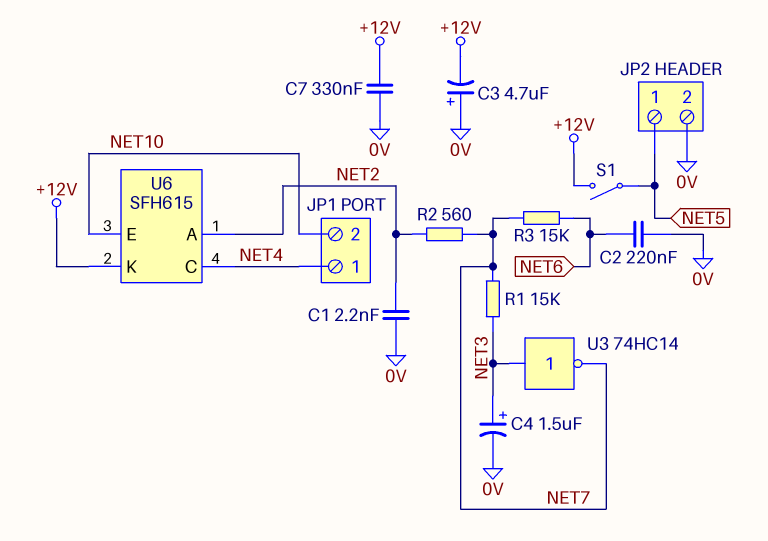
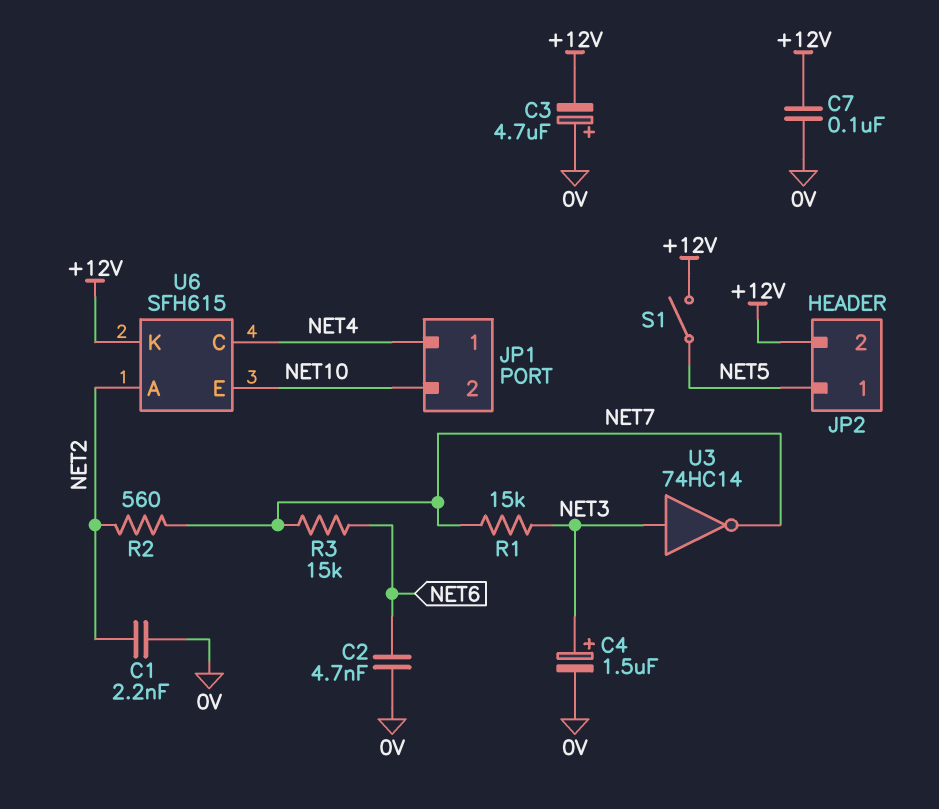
C2: 220nF (0V, NET6) -> 4.7nF (0V, NET6)
C7: 330nF (+12V, 0V) -> 100nF (+12V, 0V)
JP2 pin 2: 0V -> +12V

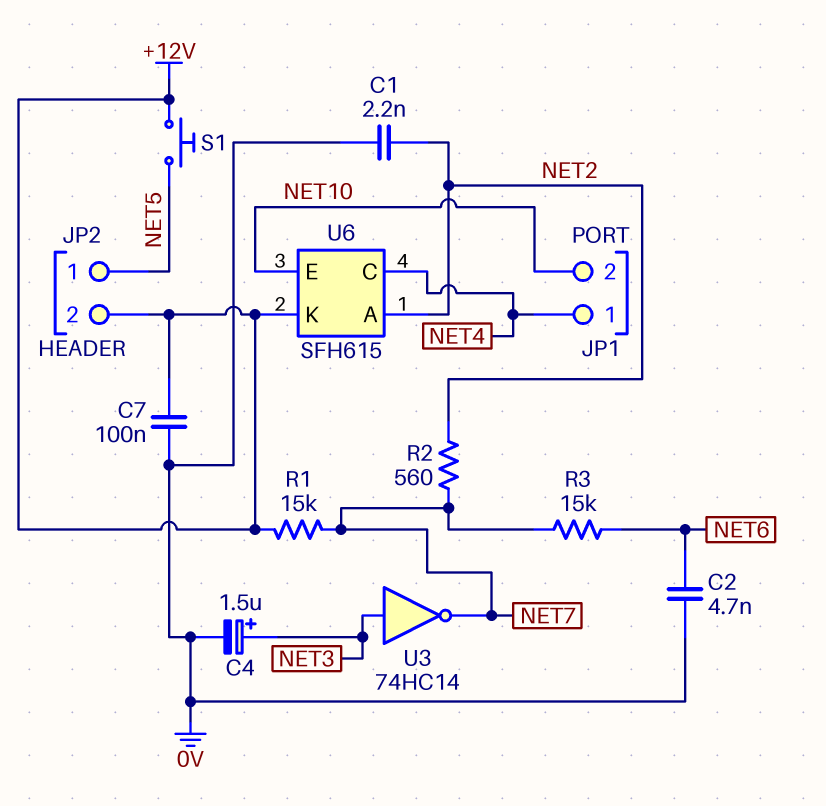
C3: 4.7uF (plus 0V, minus +12V) -> none
R1: 15k (NET3, NET7) -> 15k (+12V, NET7)
S1: switch (+12V, NET5) -> button (+12V, NET5)

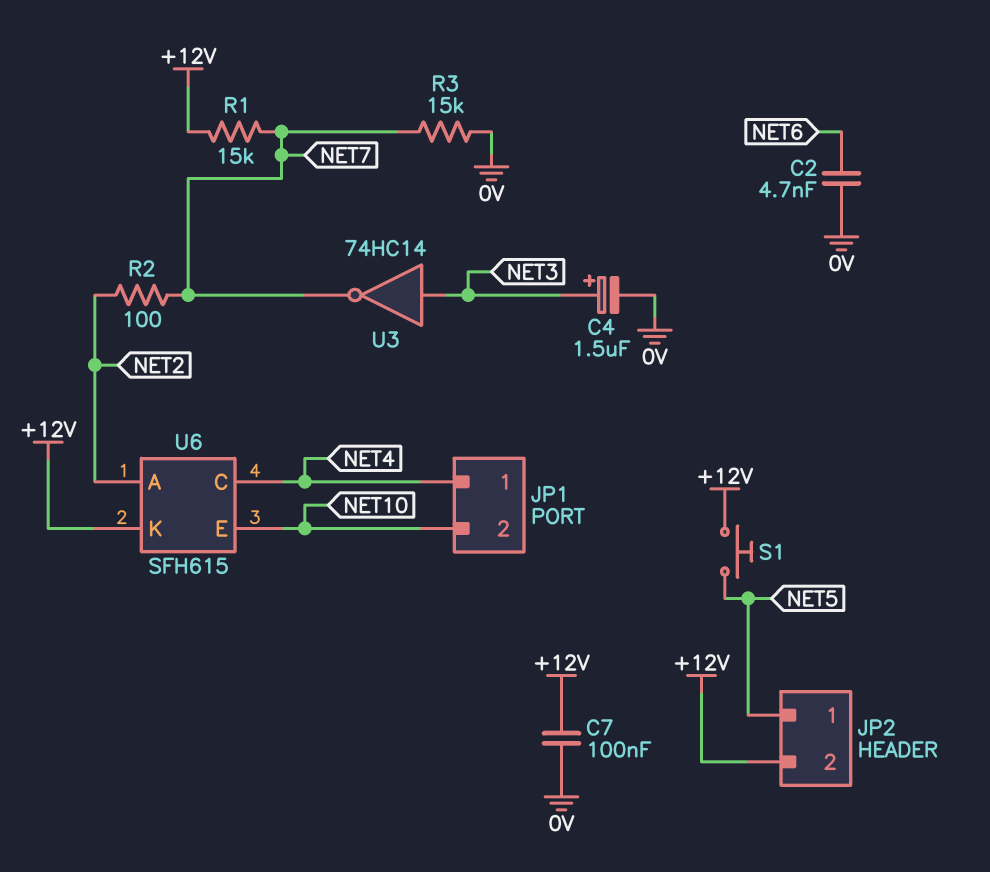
C1: 2.2nF (0V, NET2) -> none
R2: 560 (NET2, NET7) -> 100 (NET2, NET7)
R3: 15k (NET6, NET7) -> 15k (0V, NET7)

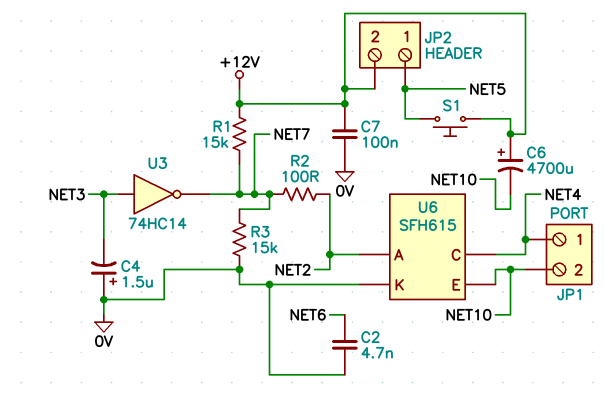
C4: 1.5uF (plus NET3, minus 0V) -> 1.5uF (plus 0V, minus NET3)
C6: none -> 4700uF (plus +12V, minus NET10)
U6 pin K: +12V -> 0V

